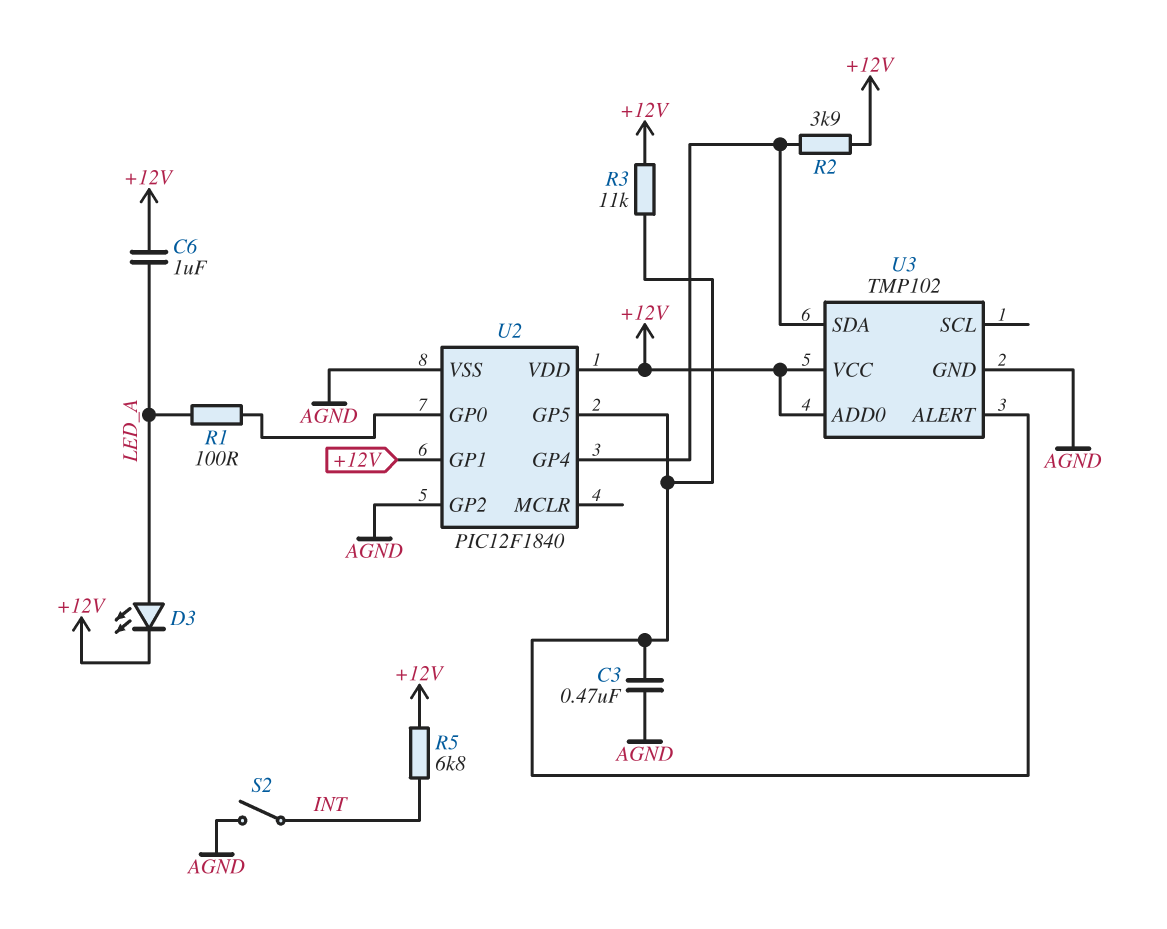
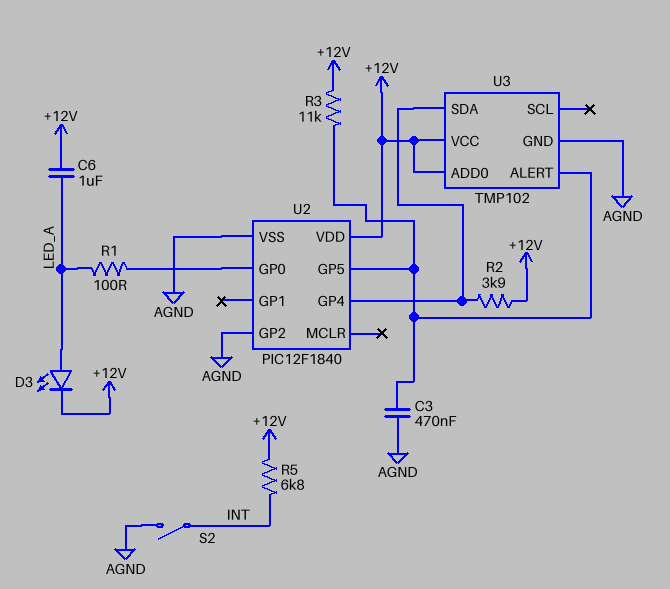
U2 pin GP1: +12V -> none

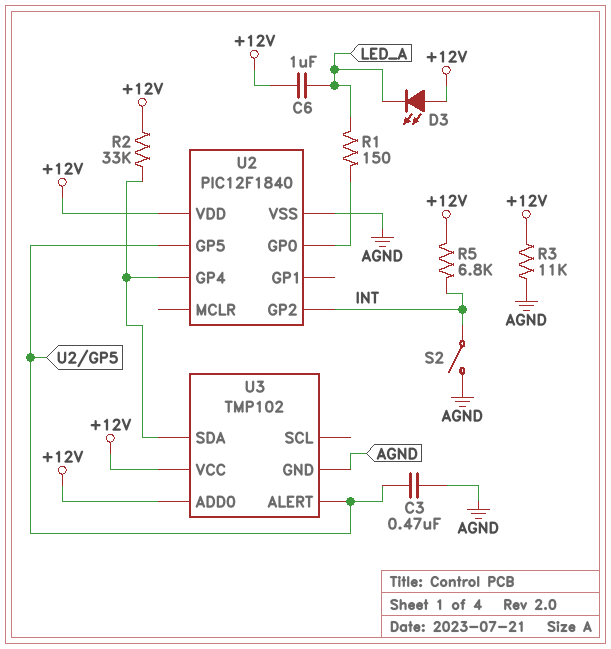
D3: LED (A LED_A, K +12V) -> LED (A +12V, K LED_A)
R1: 100 (LED_A, U2/GP0) -> 150 (LED_A, U2/GP0)
R2: 3.9k (+12V, U2/GP4) -> 33k (+12V, U2/GP4)
R3: 11k (+12V, U2/GP5) -> 11k (+12V, AGND)
U2 pin GP2: AGND -> INT

